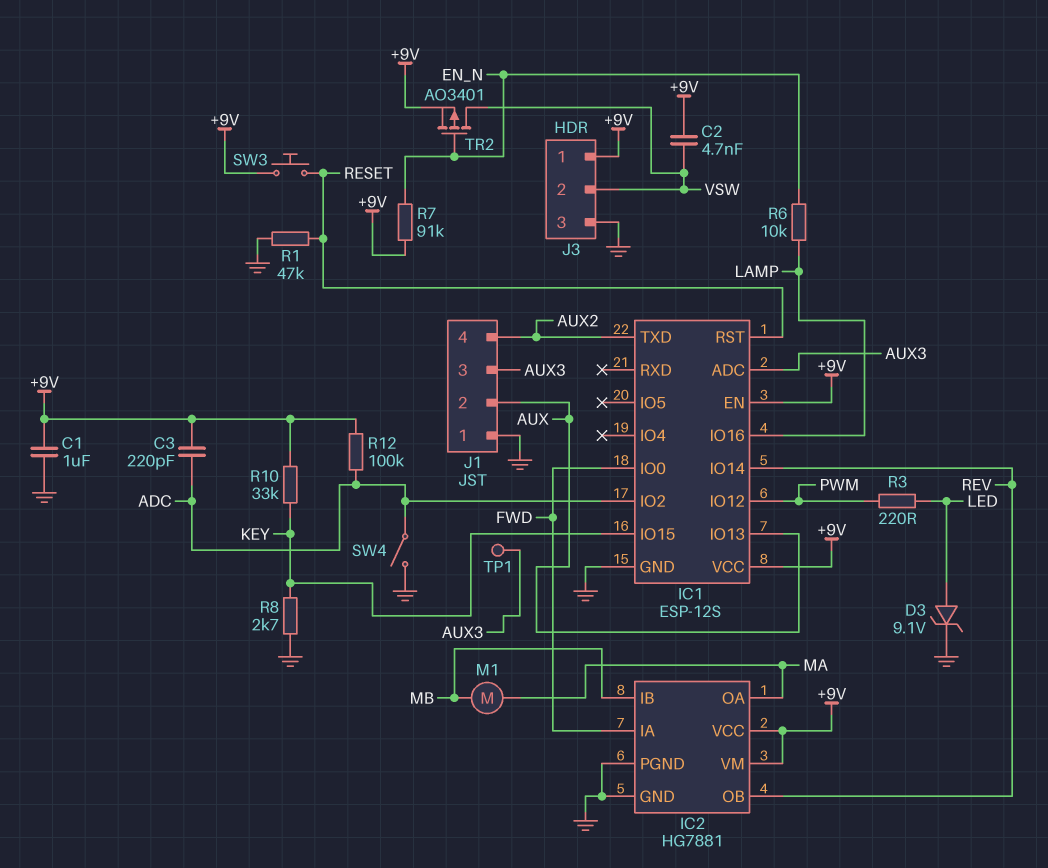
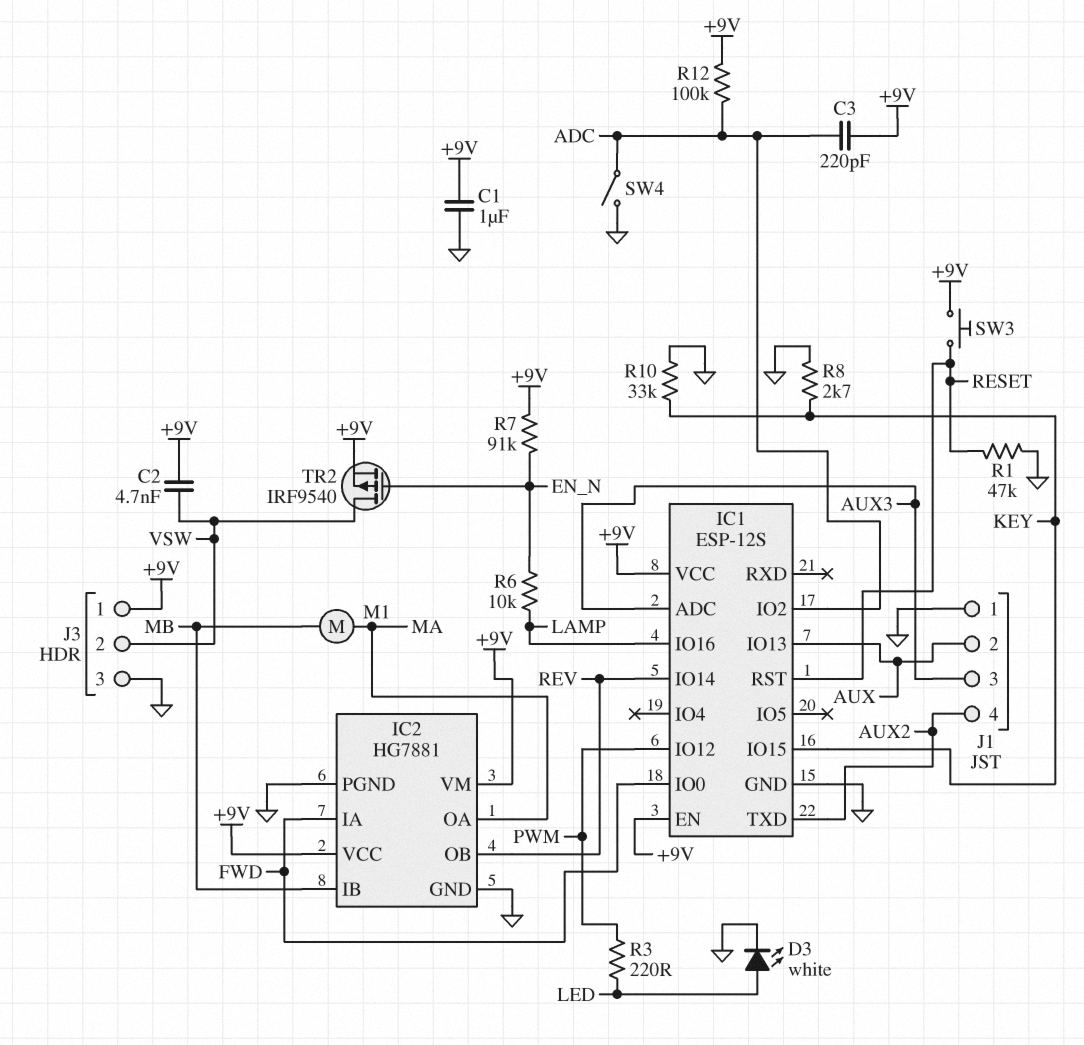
D3: zener 9.1V (A LED, K GND) -> LED white (A LED, K GND)
R10: 33k (+9V, KEY) -> 33k (GND, KEY)
TP1: test point (AUX3) -> none
TR2: PMOS AO3401 (G EN_N, D VSW, S +9V) -> PMOS IRF9540 (G EN_N, D VSW, S +9V)

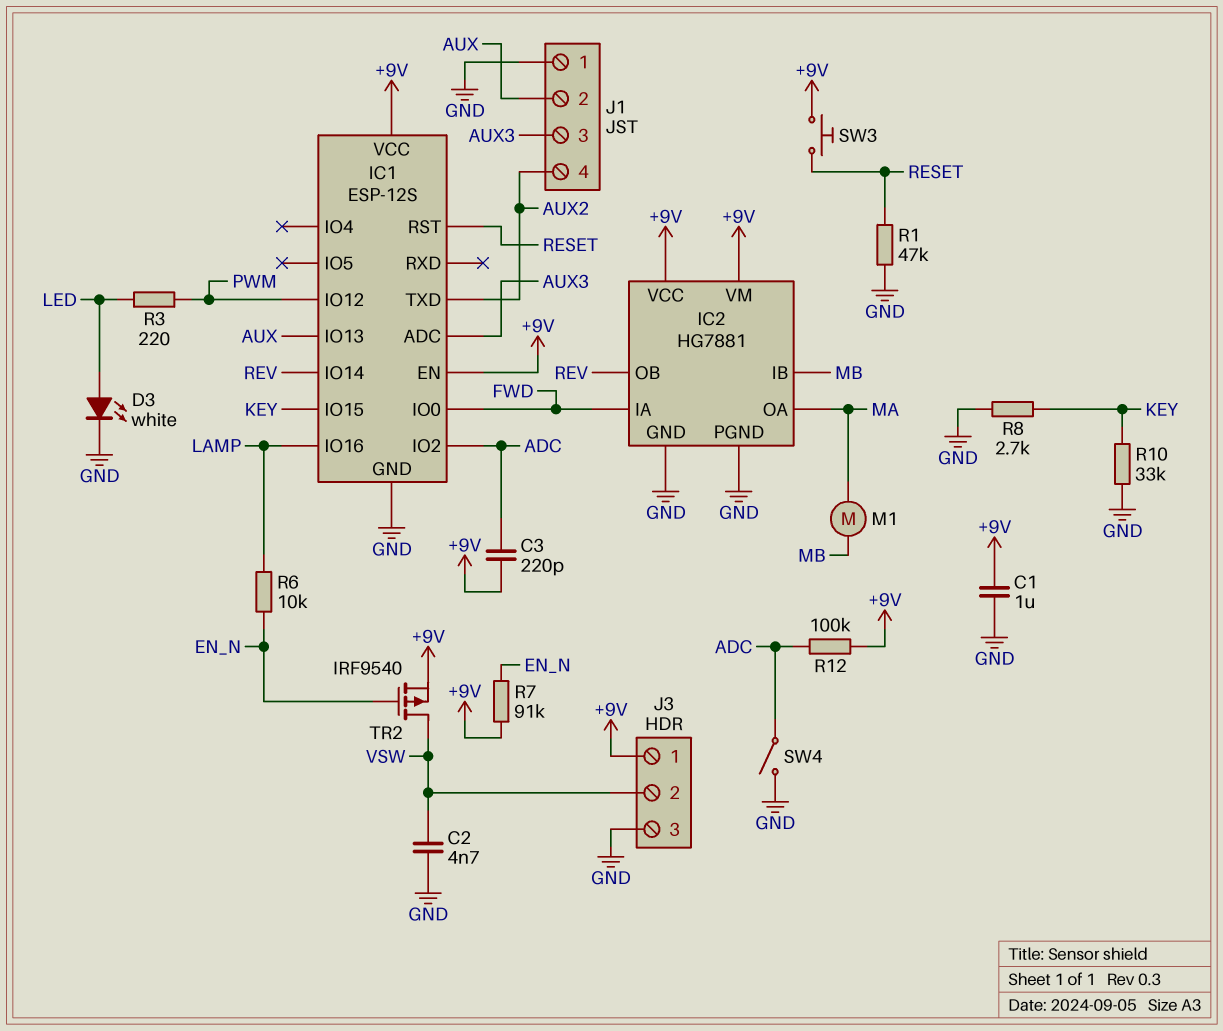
C2: 4.7nF (+9V, VSW) -> 4.7nF (GND, VSW)

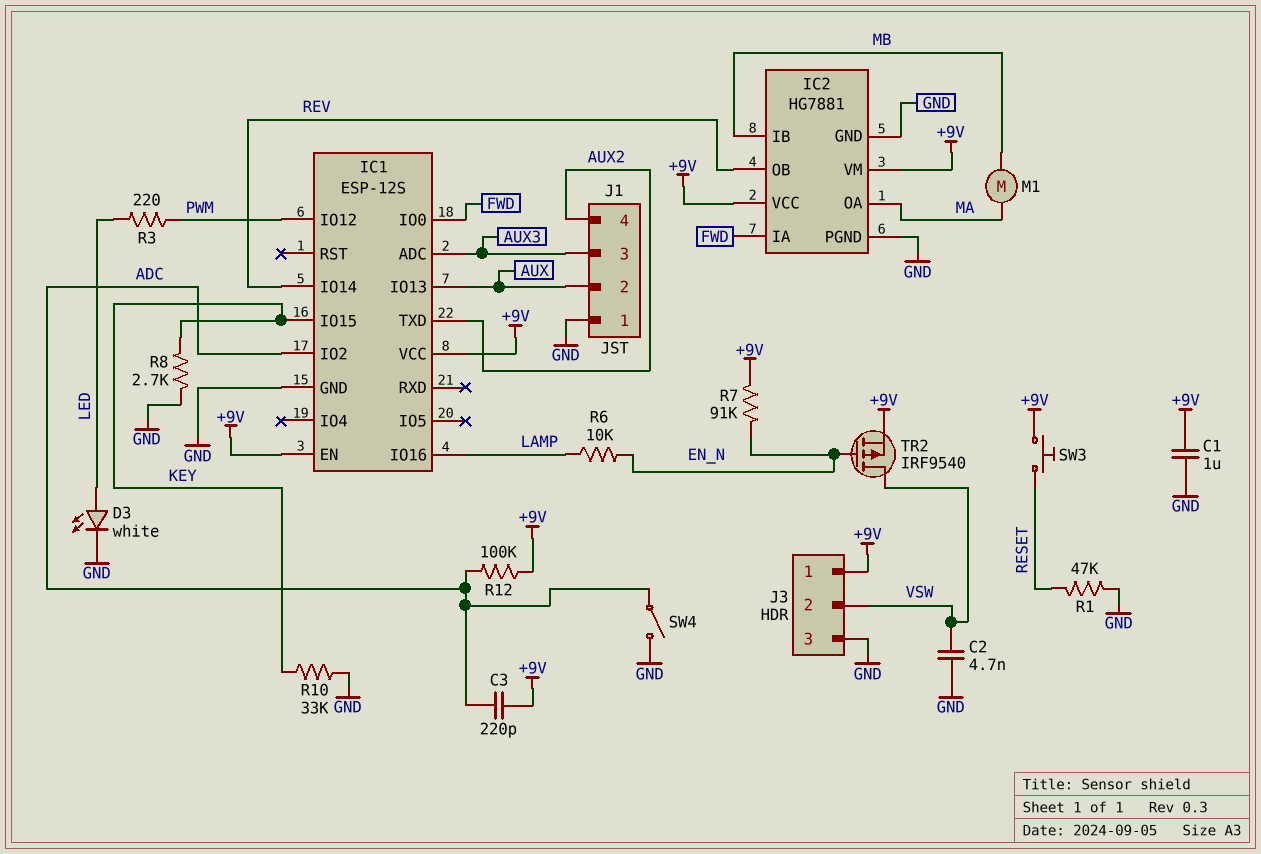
IC1 pin RST: RESET -> none

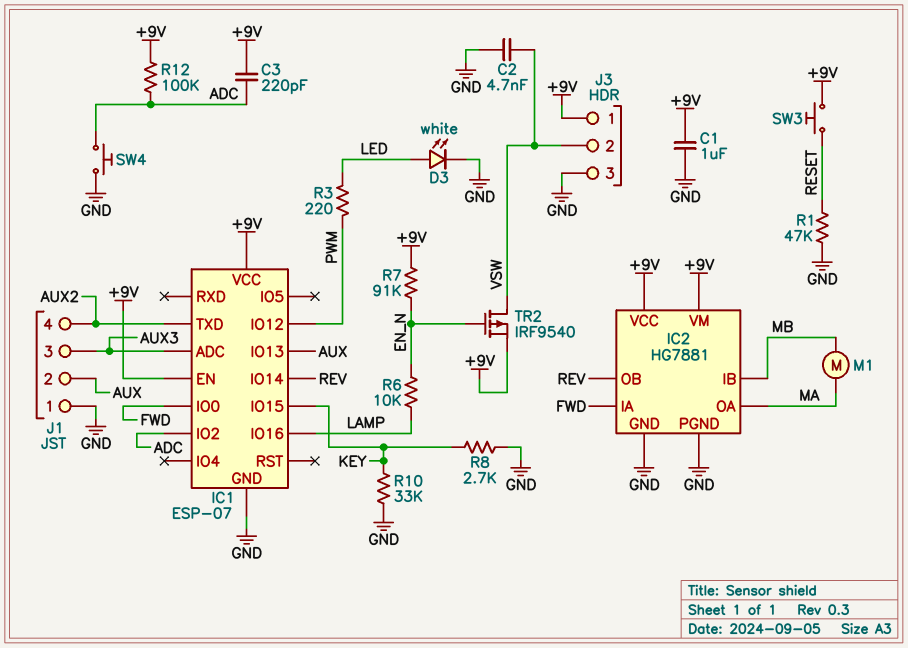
IC1: ESP-12S -> ESP-07
SW4: switch (ADC, GND) -> button (ADC, GND)

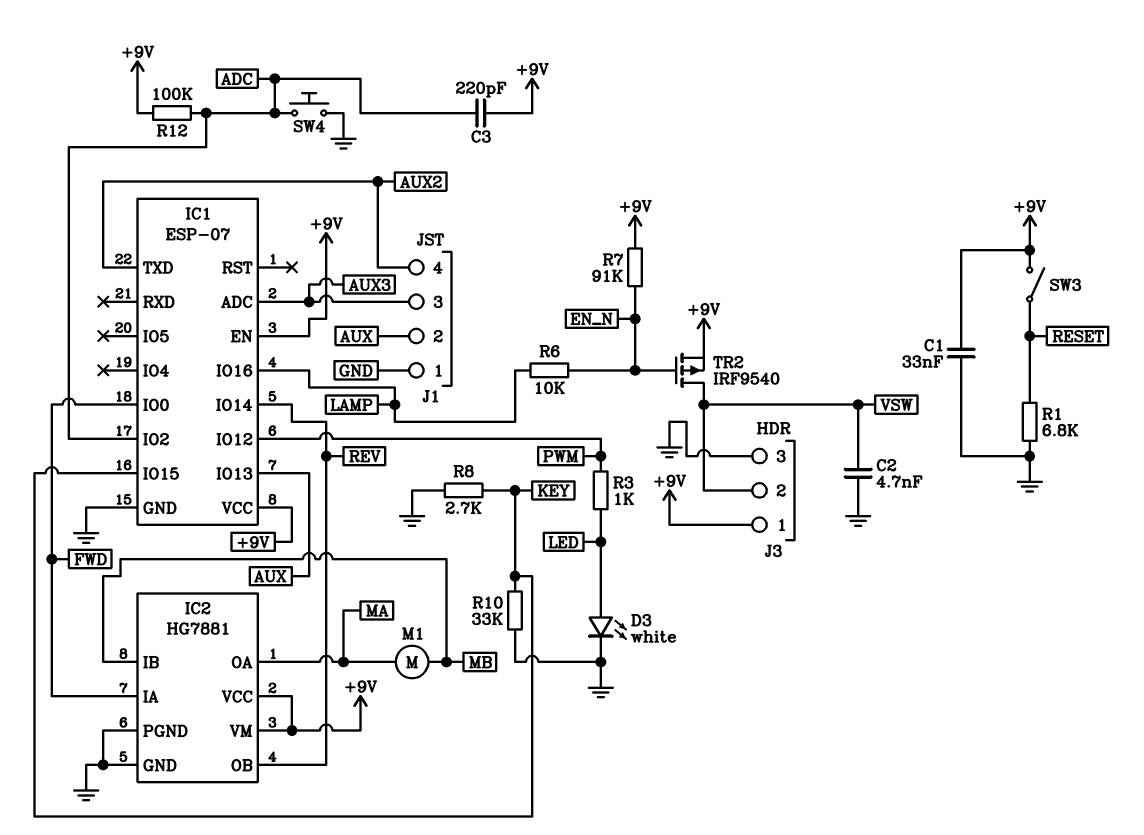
C1: 1uF (+9V, GND) -> 33nF (+9V, GND)
R1: 47k (GND, RESET) -> 6.8k (GND, RESET)
R3: 220 (LED, PWM) -> 1k (LED, PWM)
SW3: button (+9V, RESET) -> switch (+9V, RESET)

